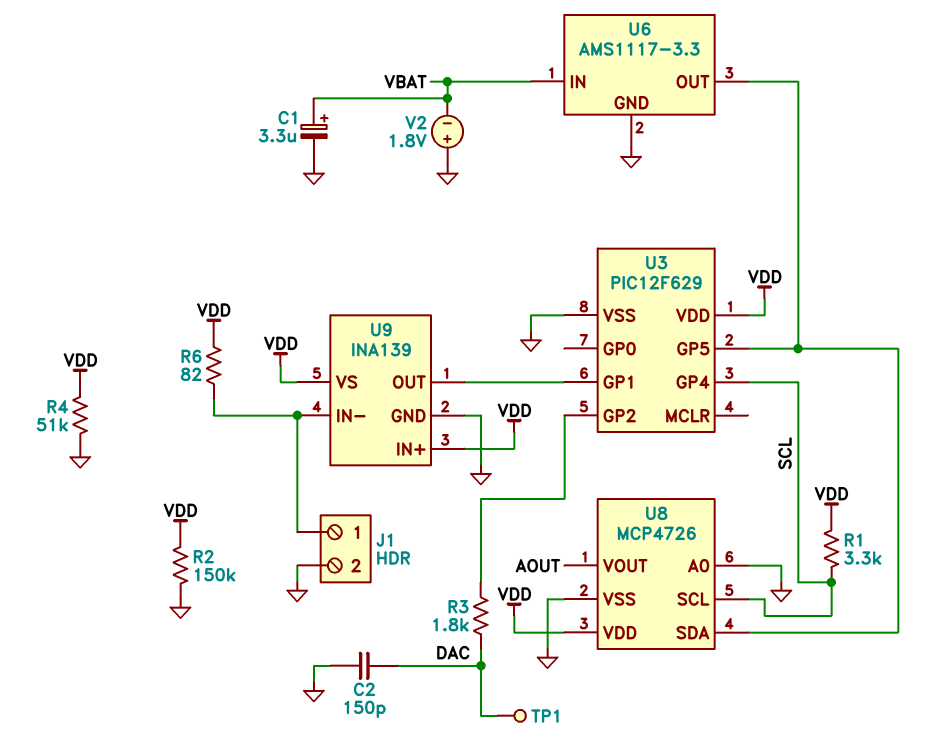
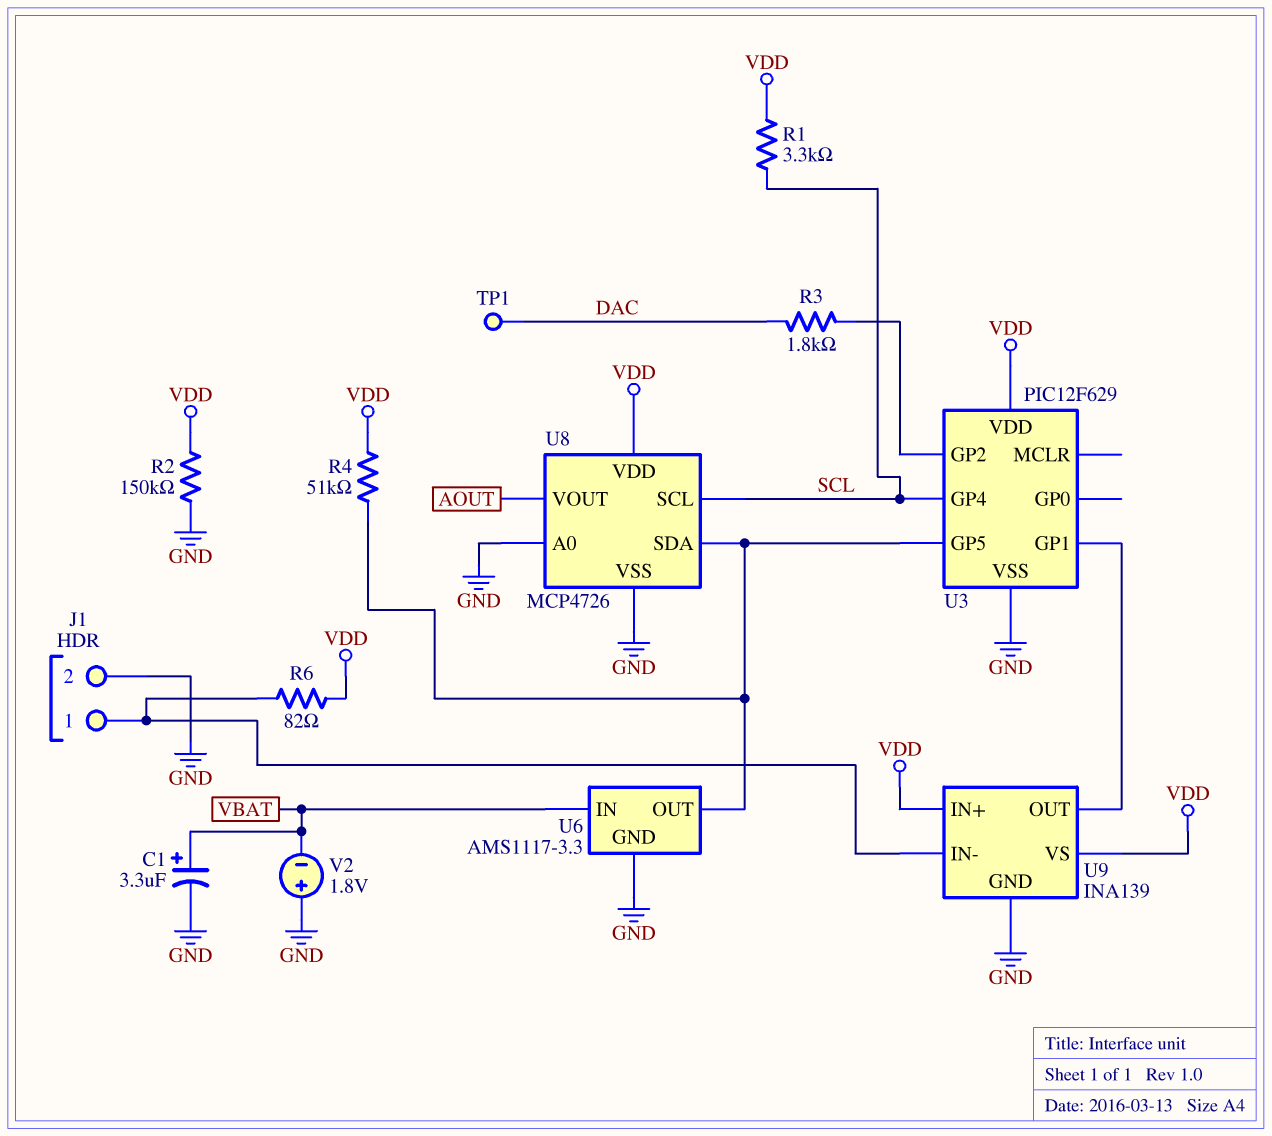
C2: 150pF (DAC, GND) -> none
R4: 51k (GND, VDD) -> 51k (U3/GP5, VDD)

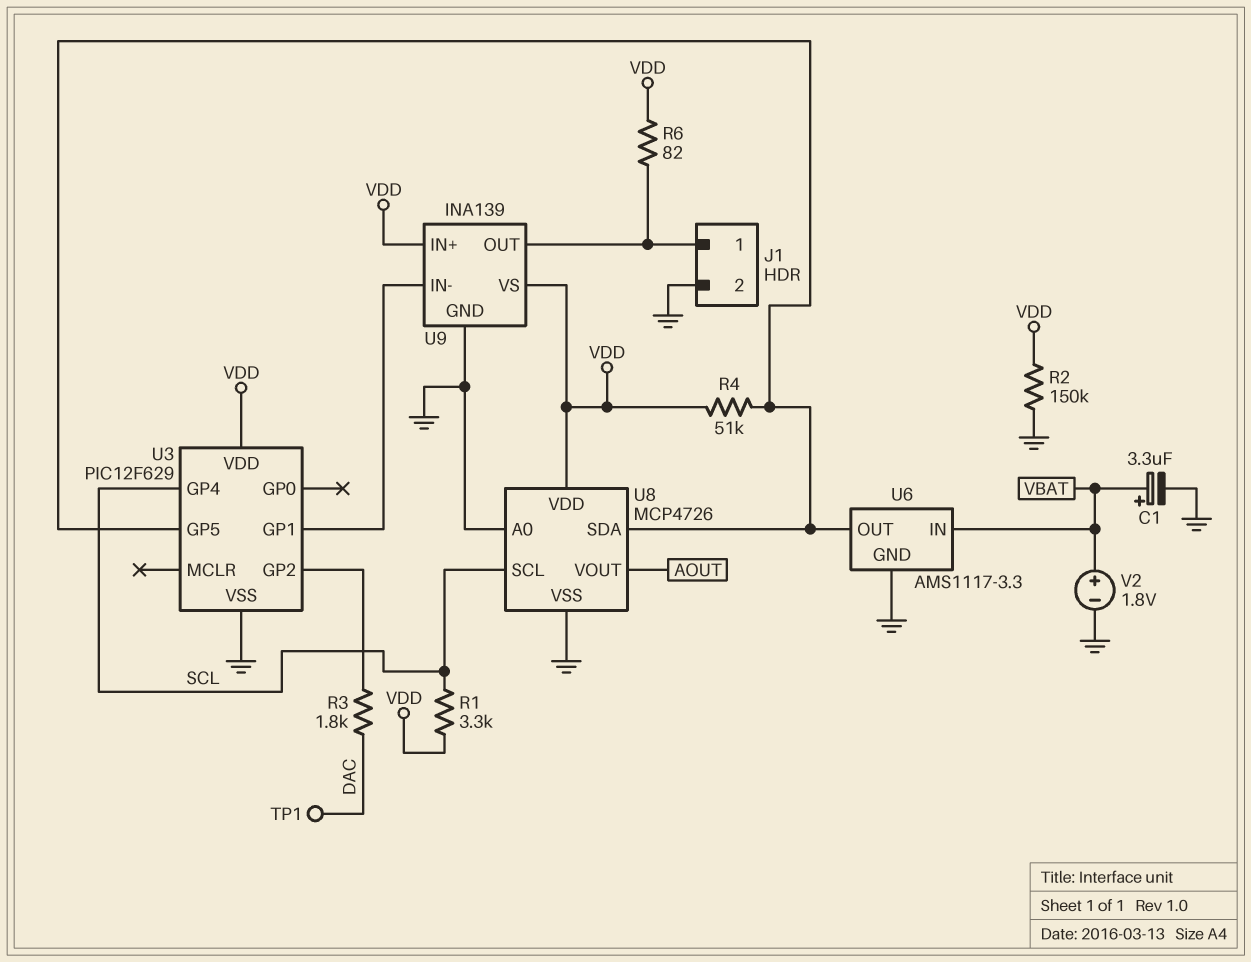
U9 pin IN-: J1/1 -> U3/GP1
U9 pin OUT: U3/GP1 -> J1/1
V2: 1.8V (plus GND, minus VBAT) -> 1.8V (plus VBAT, minus GND)

